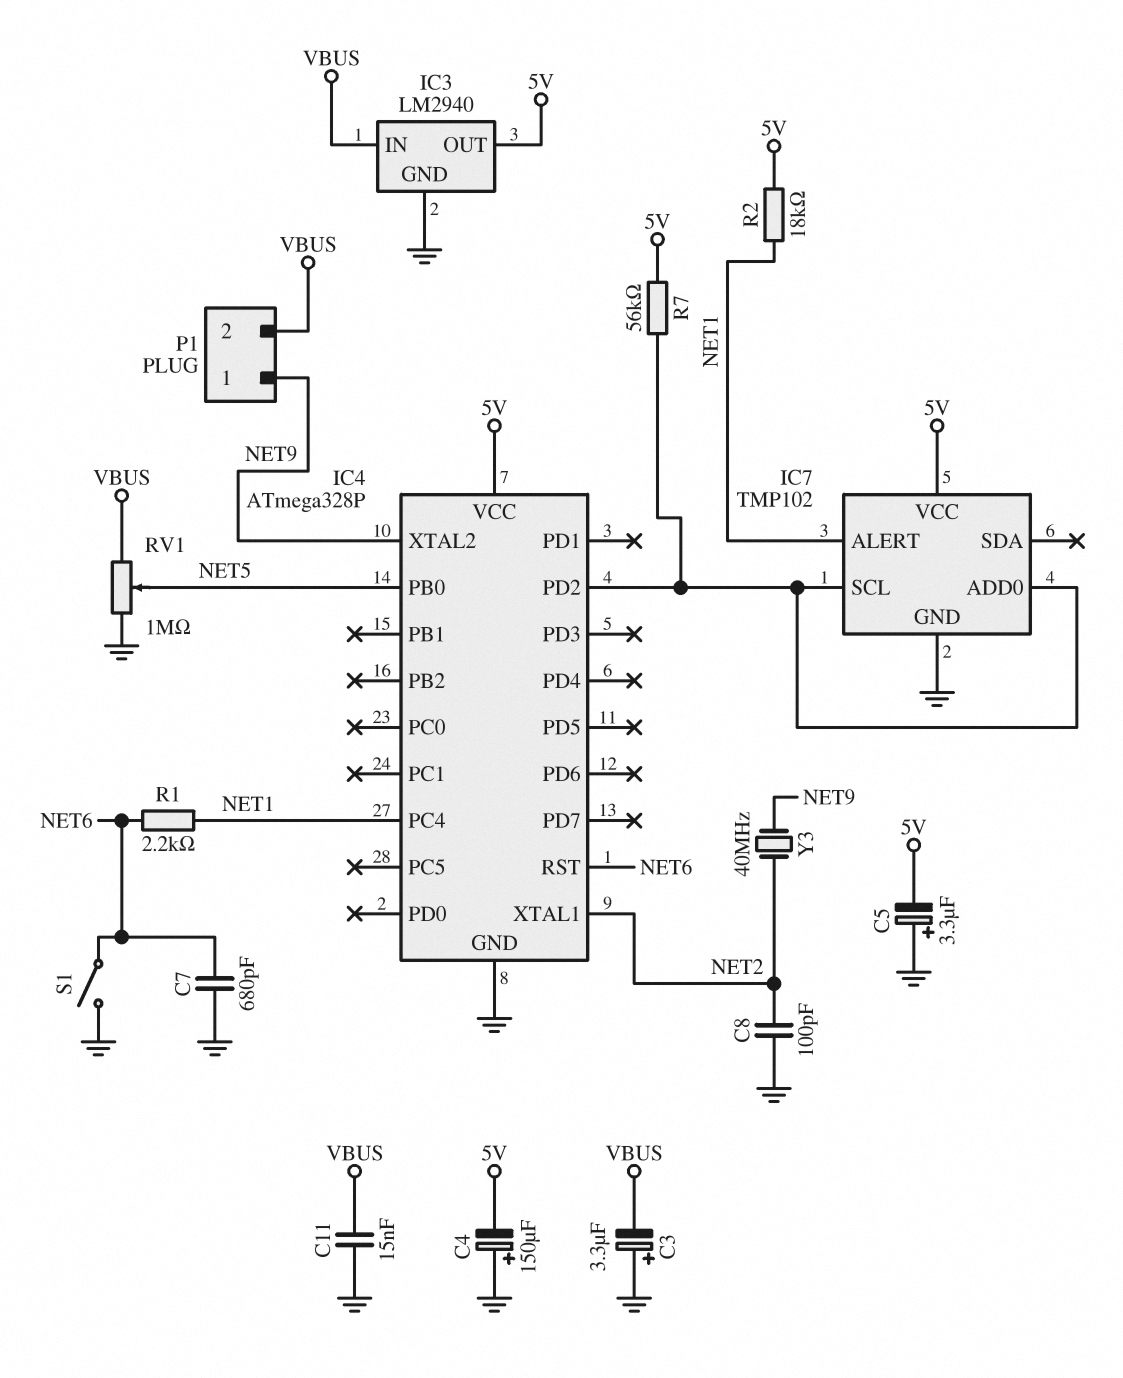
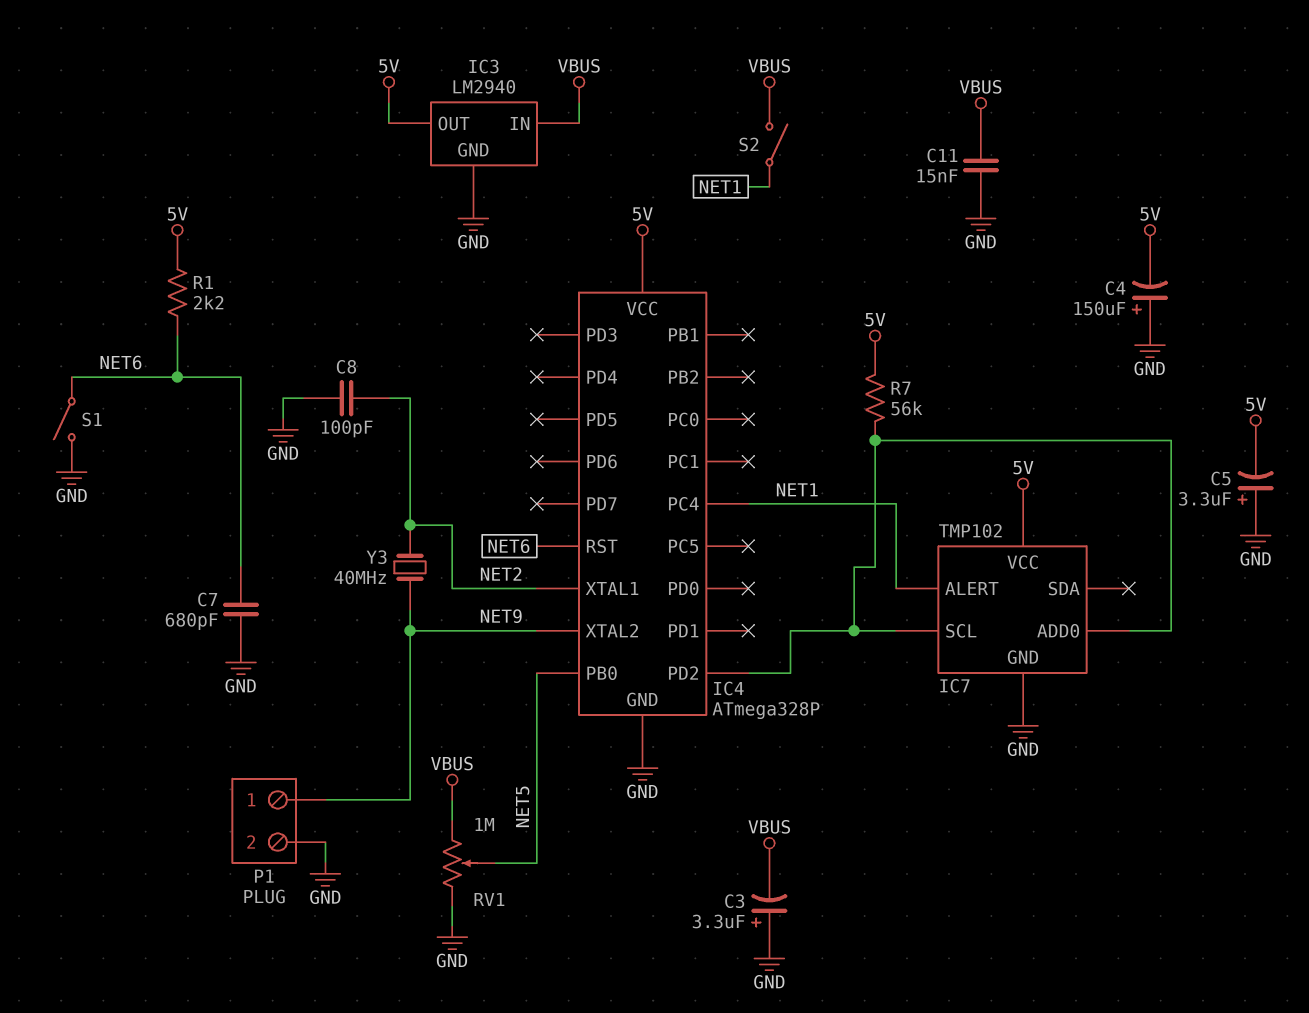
P1 pin 2: VBUS -> GND
R1: 2.2k (NET1, NET6) -> 2.2k (5V, NET6)
R2: 18k (5V, NET1) -> none
S2: none -> switch (NET1, VBUS)

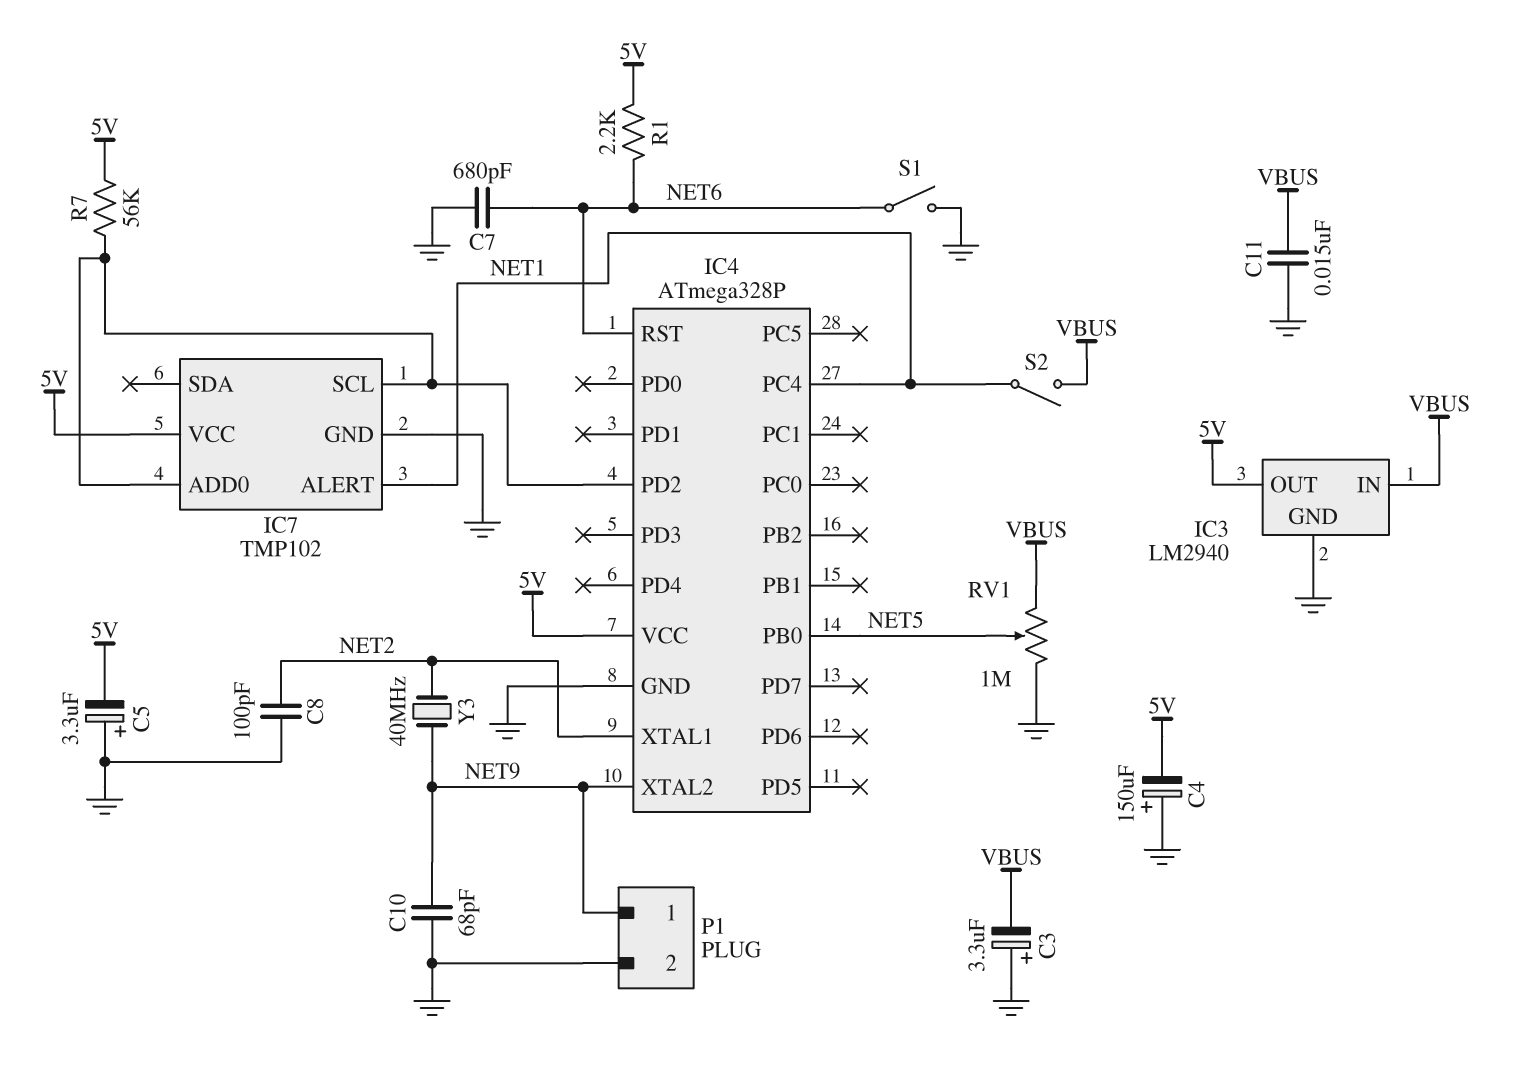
C10: none -> 68pF (GND, NET9)

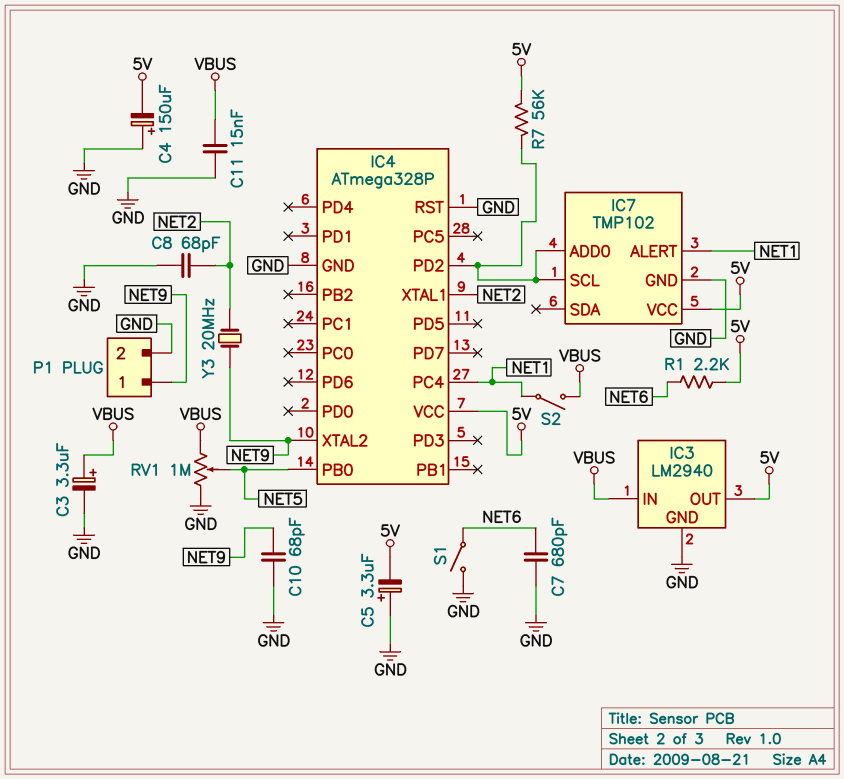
C3: 3.3uF (plus GND, minus VBUS) -> 3.3uF (plus VBUS, minus GND)
C8: 100pF (GND, NET2) -> 68pF (GND, NET2)
IC4 pin RST: NET6 -> GND
Y3: 40MHz (NET2, NET9) -> 20MHz (NET2, NET9)

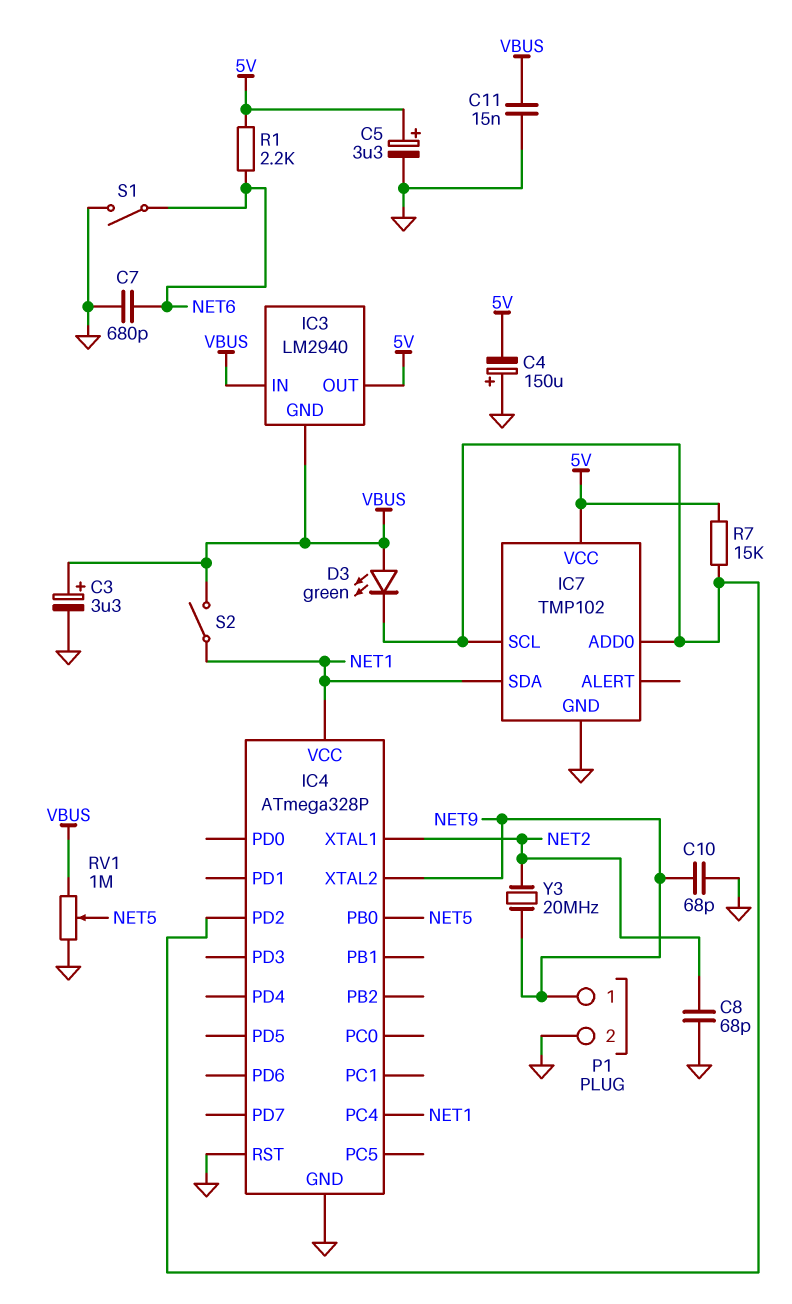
C5: 3.3uF (plus GND, minus 5V) -> 3.3uF (plus 5V, minus GND)
D3: none -> LED green (A VBUS, K IC4/PD2)
IC3 pin GND: GND -> VBUS
IC4 pin VCC: 5V -> NET1
IC7 pin ALERT: NET1 -> none
IC7 pin SDA: none -> NET1
R7: 56k (5V, IC4/PD2) -> 15k (5V, IC4/PD2)

